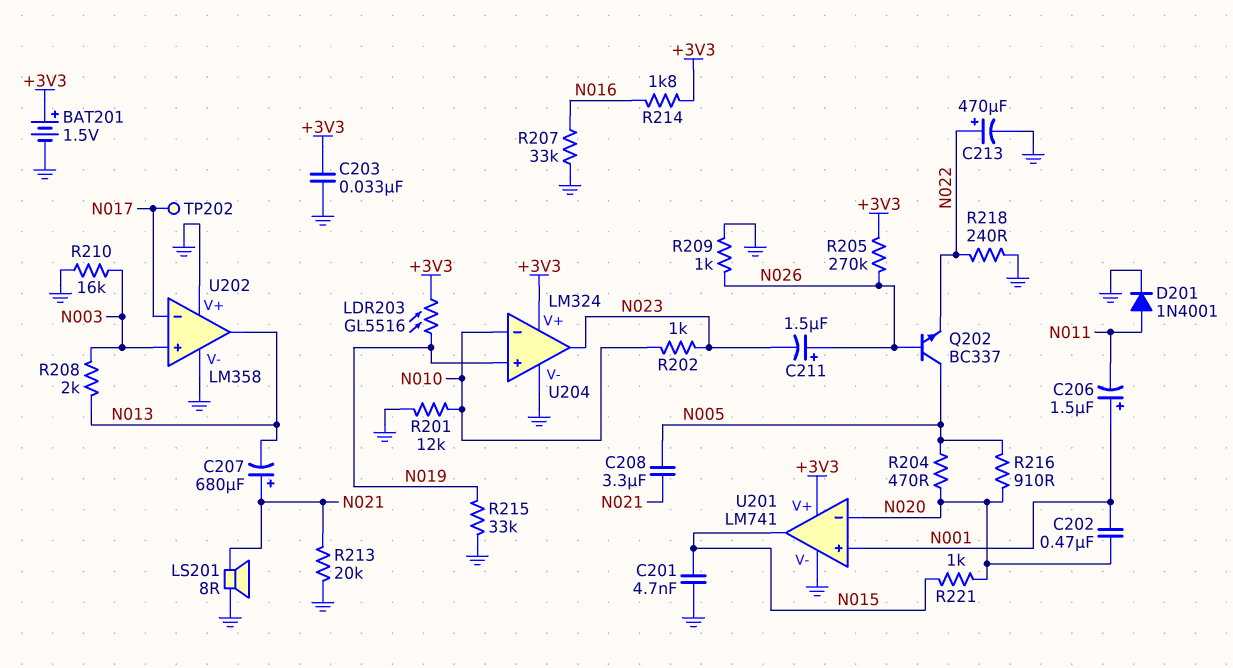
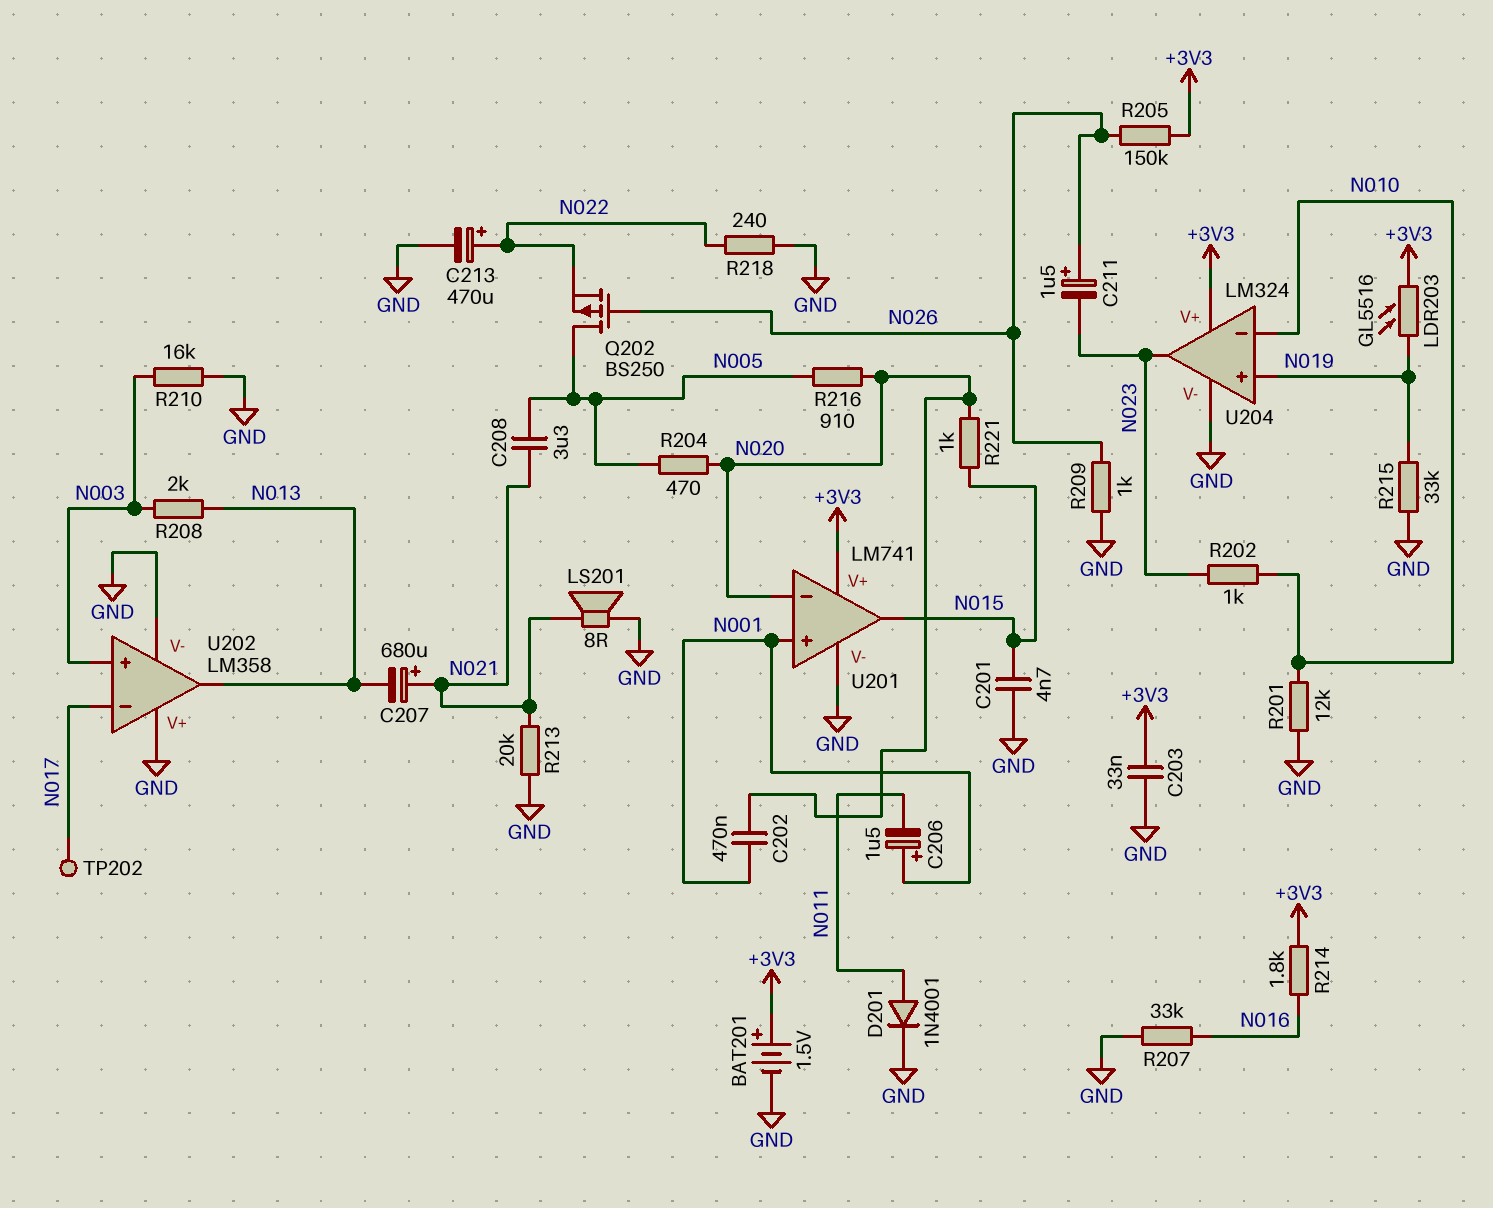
Q202: NPN BC337 (B N026, C N005, E N022) -> PMOS BS250 (G N026, D N005, S N022)
R205: 270k (+3V3, N026) -> 150k (+3V3, N026)

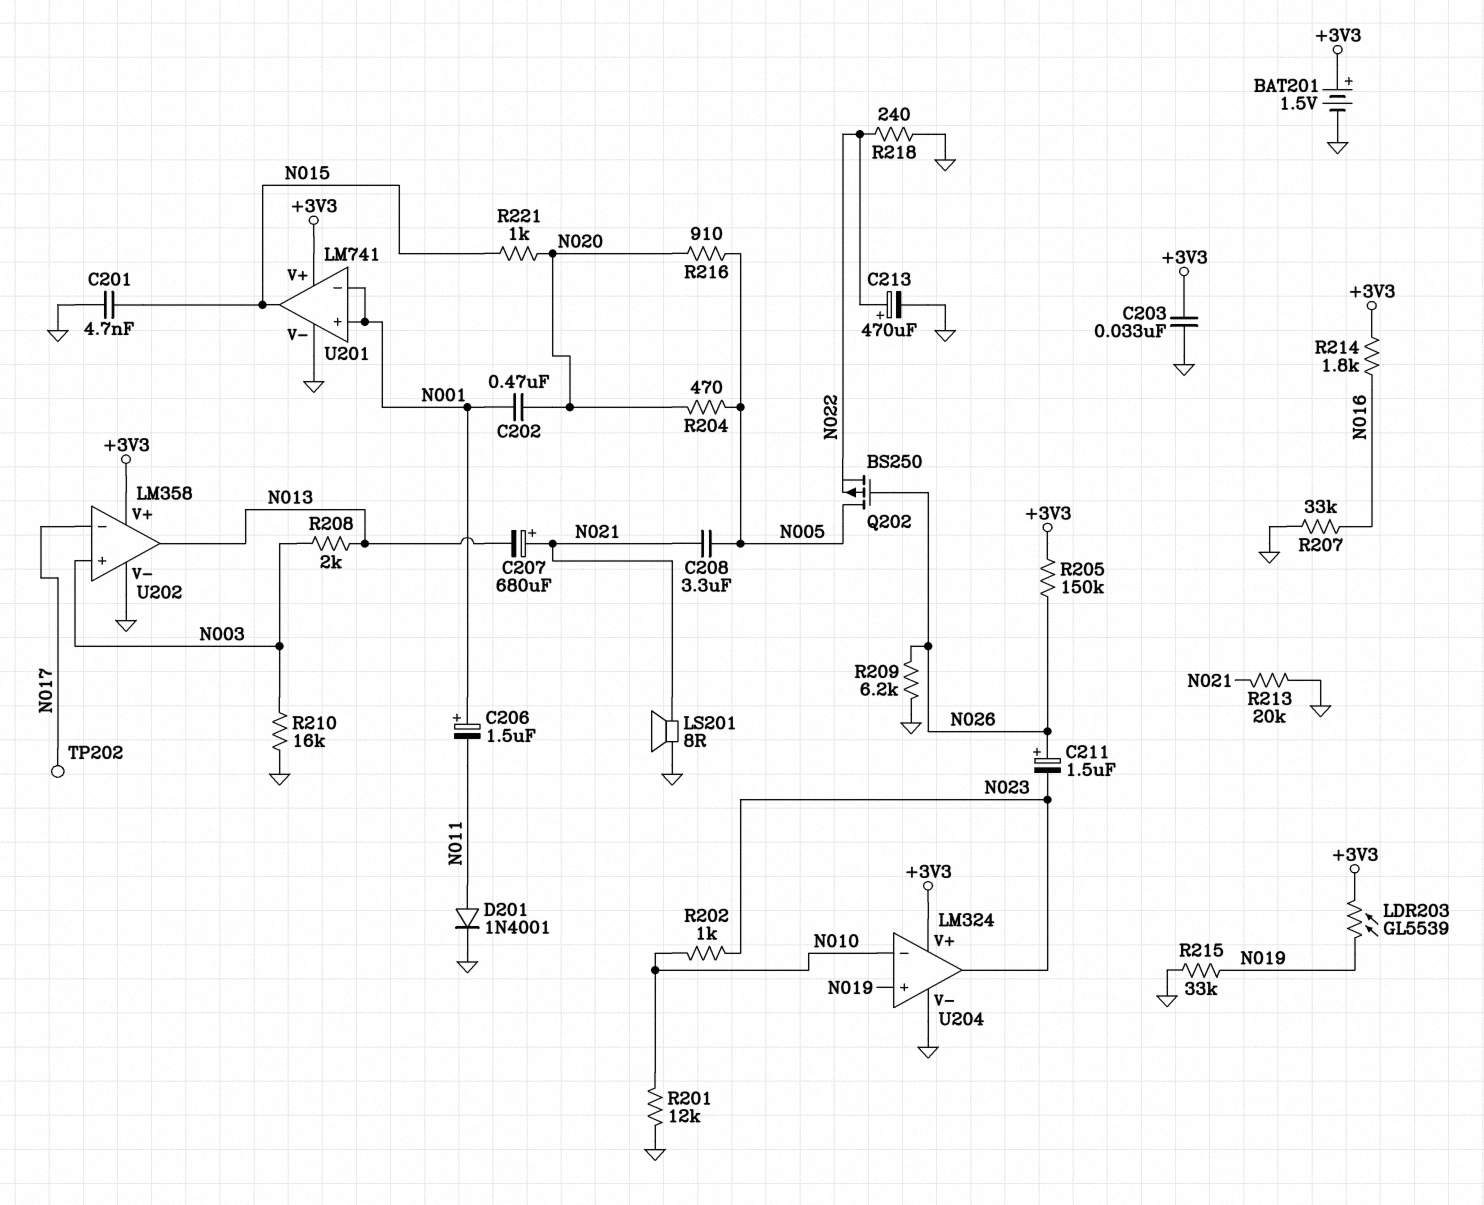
LDR203: GL5516 (+3V3, N019) -> GL5539 (+3V3, N019)
R209: 1k (GND, N026) -> 6.2k (GND, N026)
U201 pin in-: N020 -> N001
U202 pin V+: GND -> +3V3

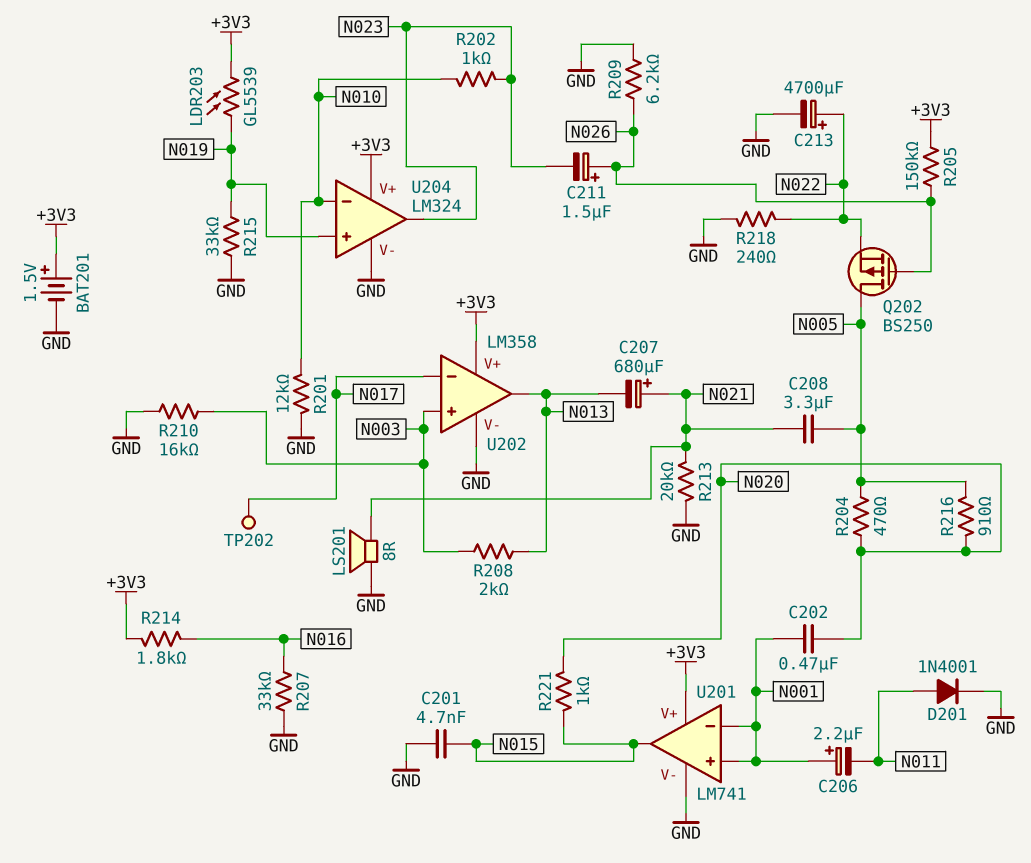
C203: 33nF (+3V3, GND) -> none
C206: 1.5uF (plus N001, minus N011) -> 2.2uF (plus N001, minus N011)
C213: 470uF (plus N022, minus GND) -> 4700uF (plus N022, minus GND)

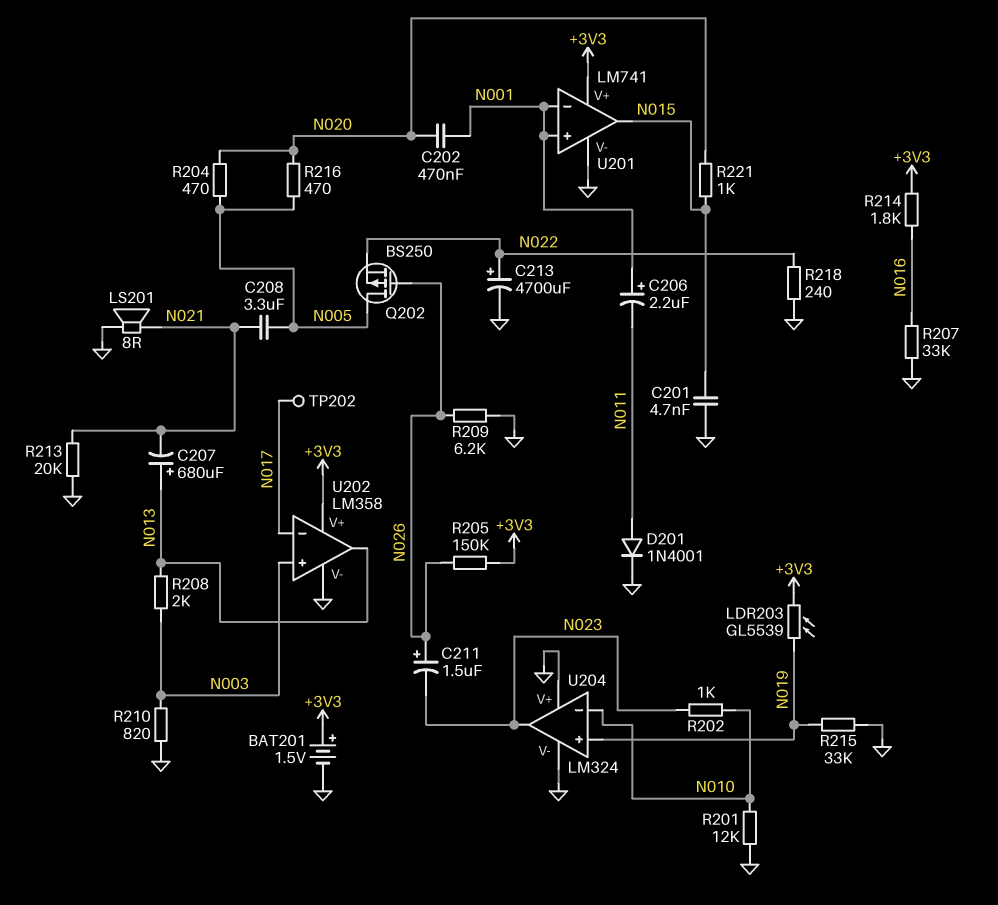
C207: 680uF (plus N021, minus N013) -> 680uF (plus N013, minus N021)
R210: 16k (GND, N003) -> 820 (GND, N003)
R216: 910 (N005, N020) -> 470 (N005, N020)
U204 pin V+: +3V3 -> GND

